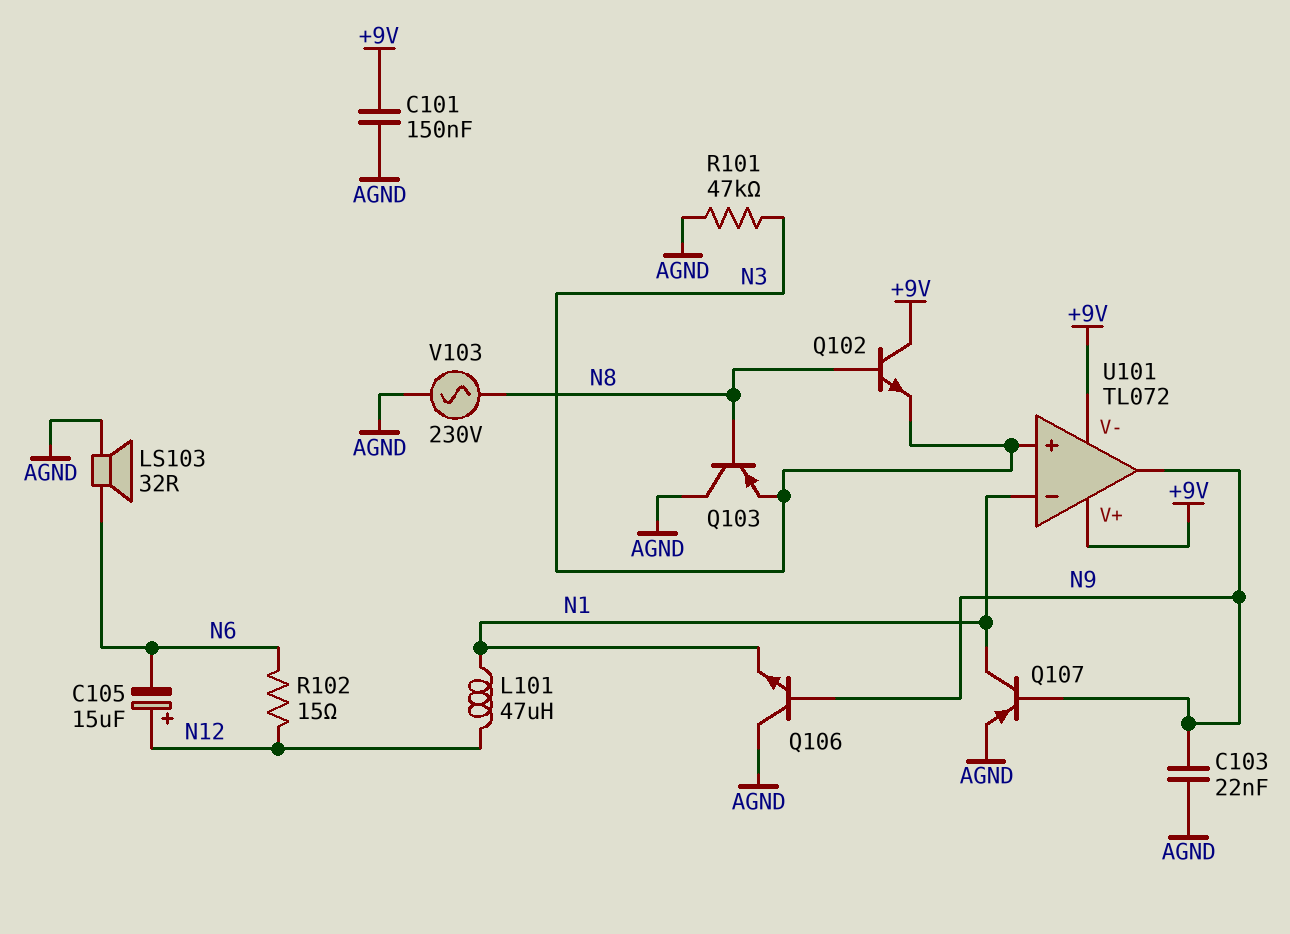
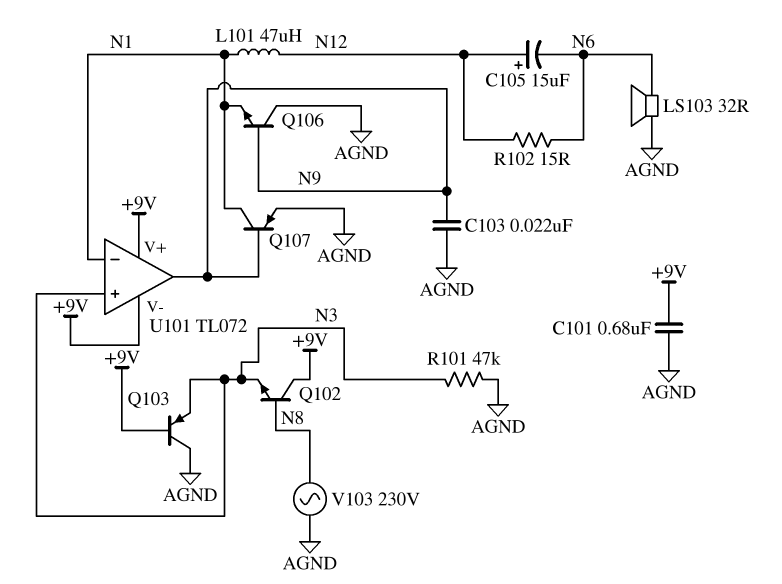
C101: 150nF (+9V, AGND) -> 680nF (+9V, AGND)
Q103: PNP (B N8, C AGND, E N3) -> PNP (B +9V, C AGND, E N3)

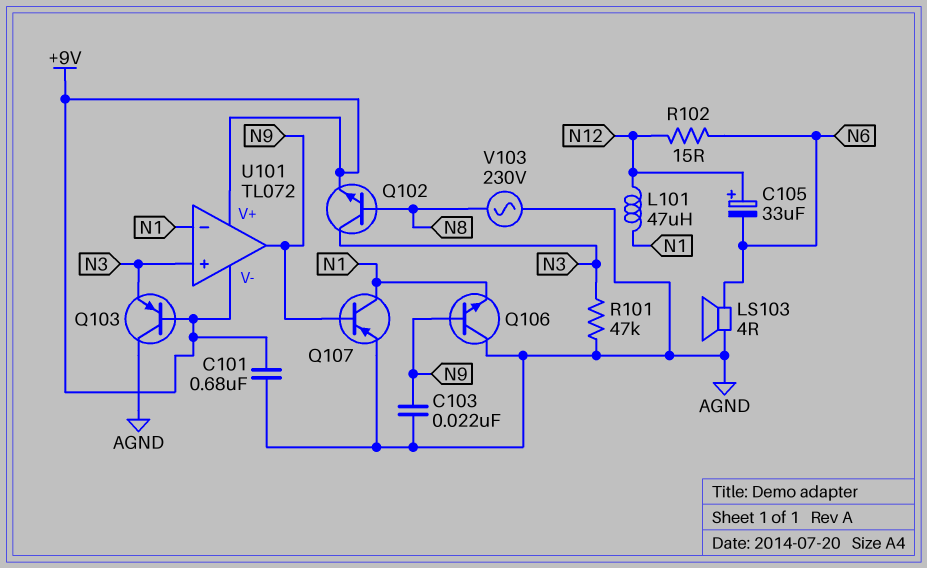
C105: 15uF (plus N12, minus N6) -> 33uF (plus N12, minus N6)
LS103: speaker 32R (AGND, N6) -> speaker 4R (AGND, N6)
Q102: NPN (B N8, C +9V, E N3) -> NPN (B N8, C N3, E +9V)

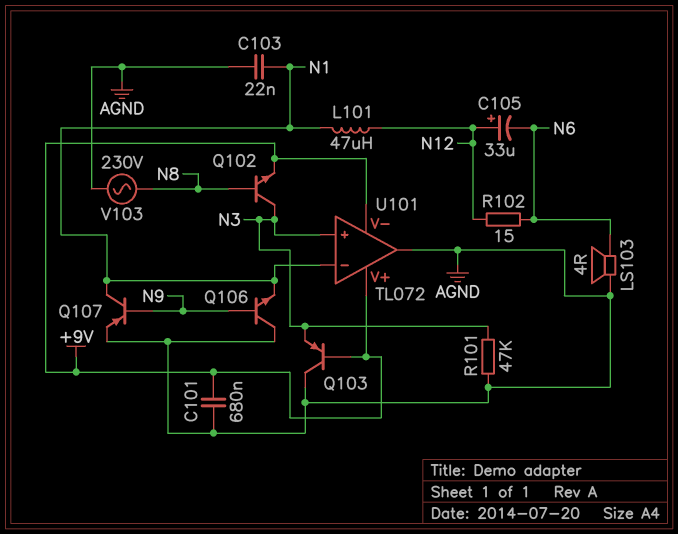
C103: 22nF (AGND, N9) -> 22nF (AGND, N1)
U101 pin out: N9 -> AGND

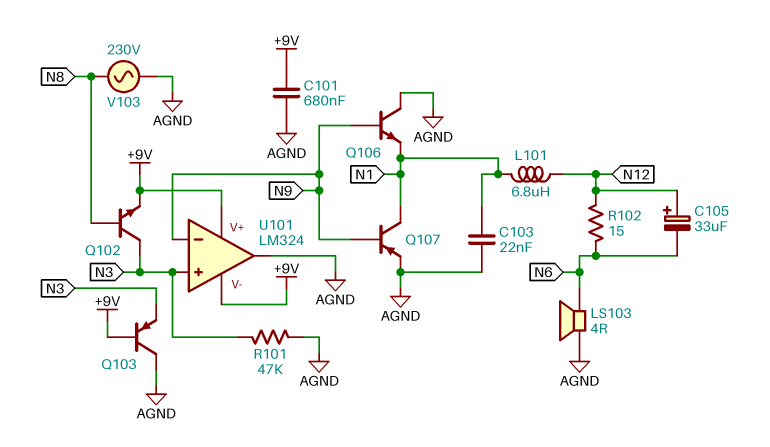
L101: 47uH (N1, N12) -> 6.8uH (N1, N12)
U101: TL072 -> LM324
U101 pin in-: N1 -> N9

